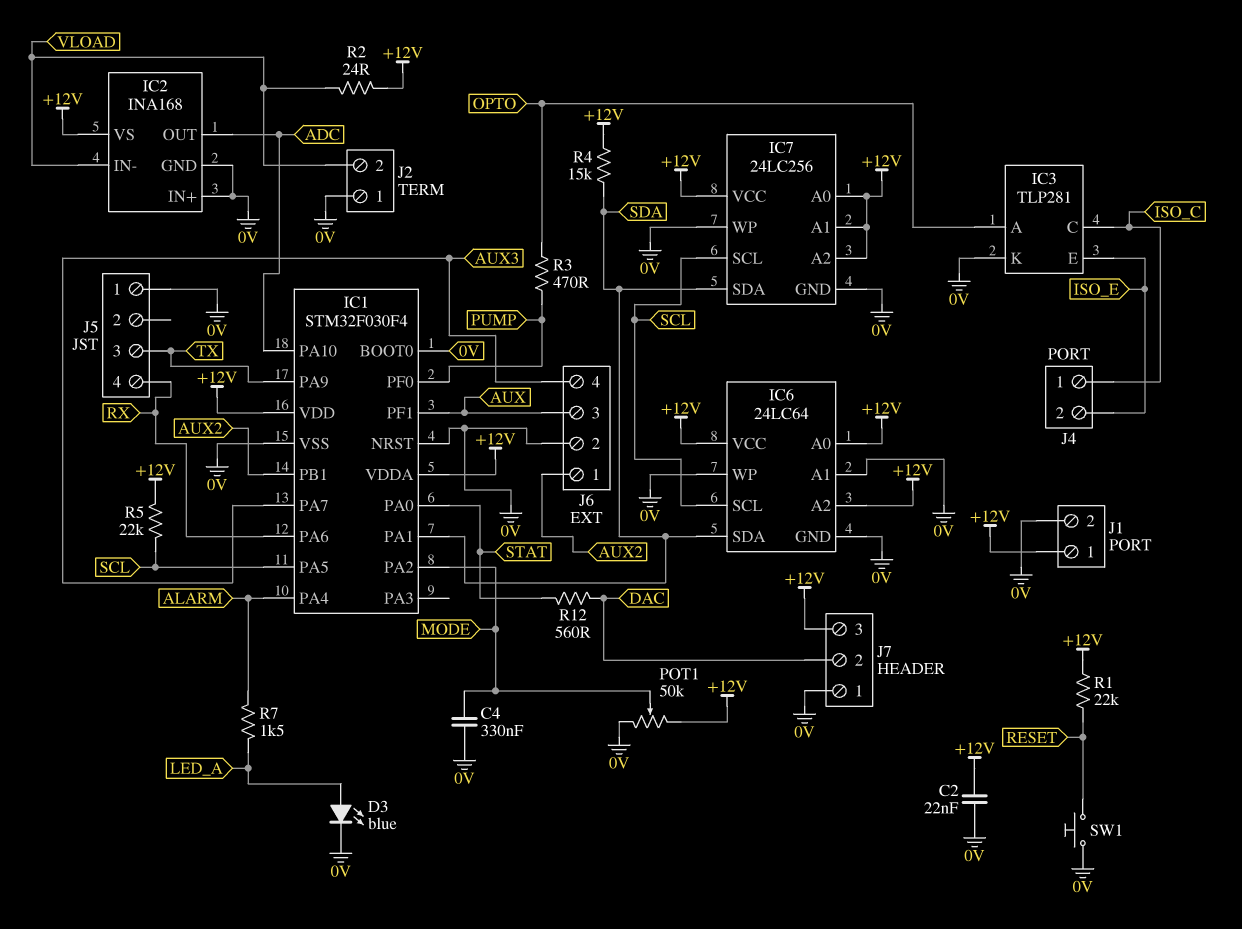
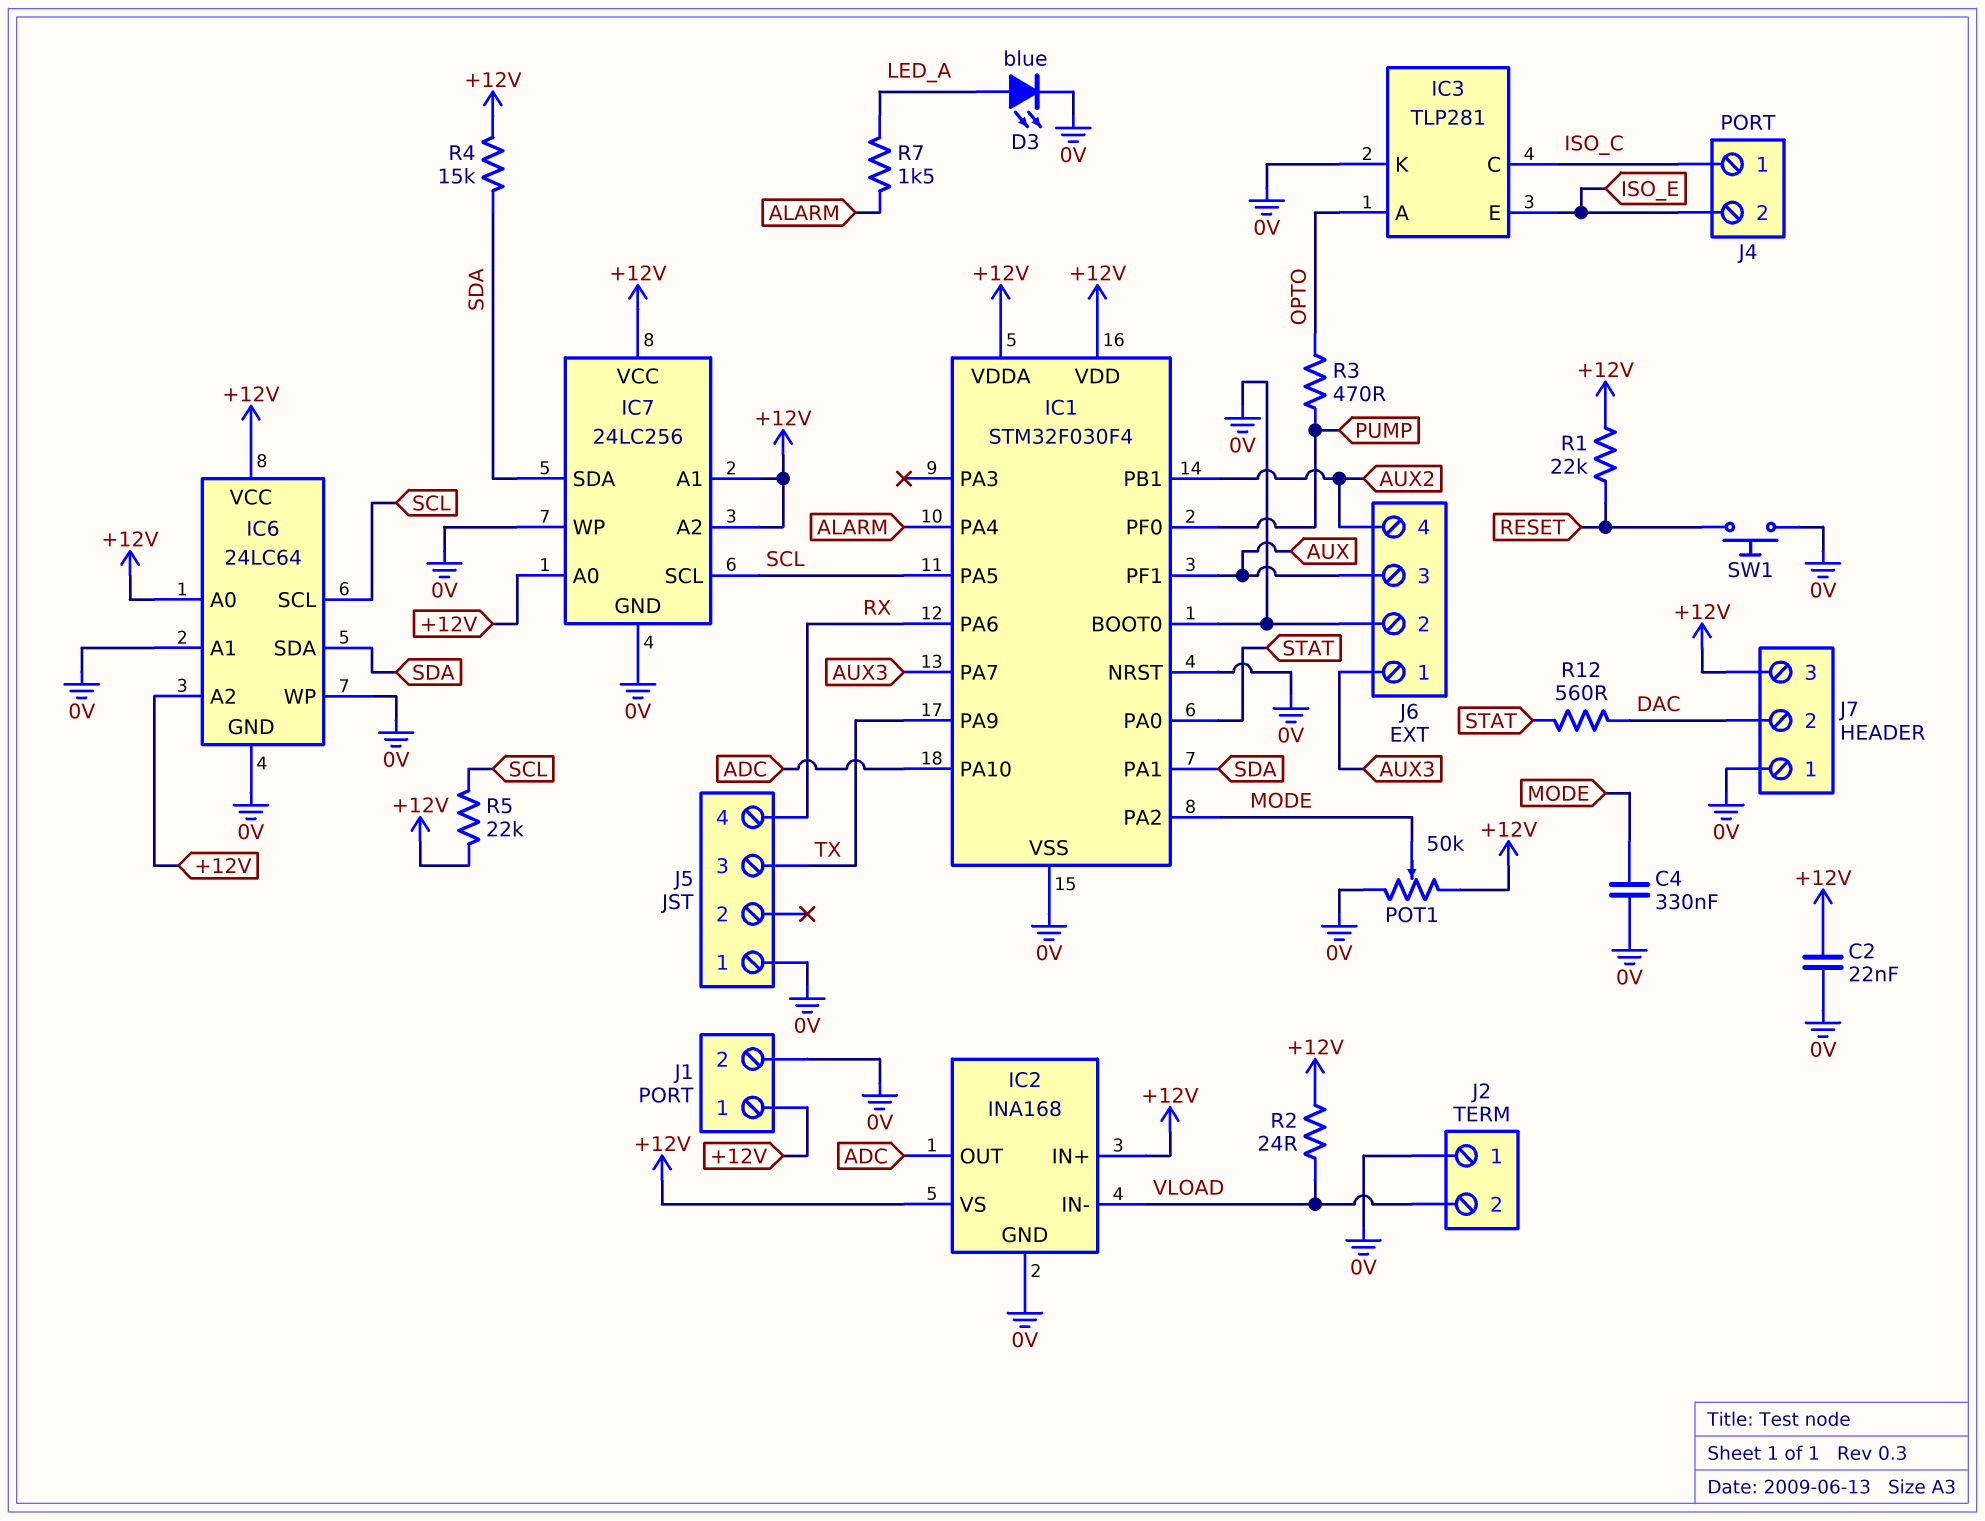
IC2 pin IN+: 0V -> +12V
J6 pin 1: AUX2 -> AUX3
J6 pin 4: AUX3 -> AUX2

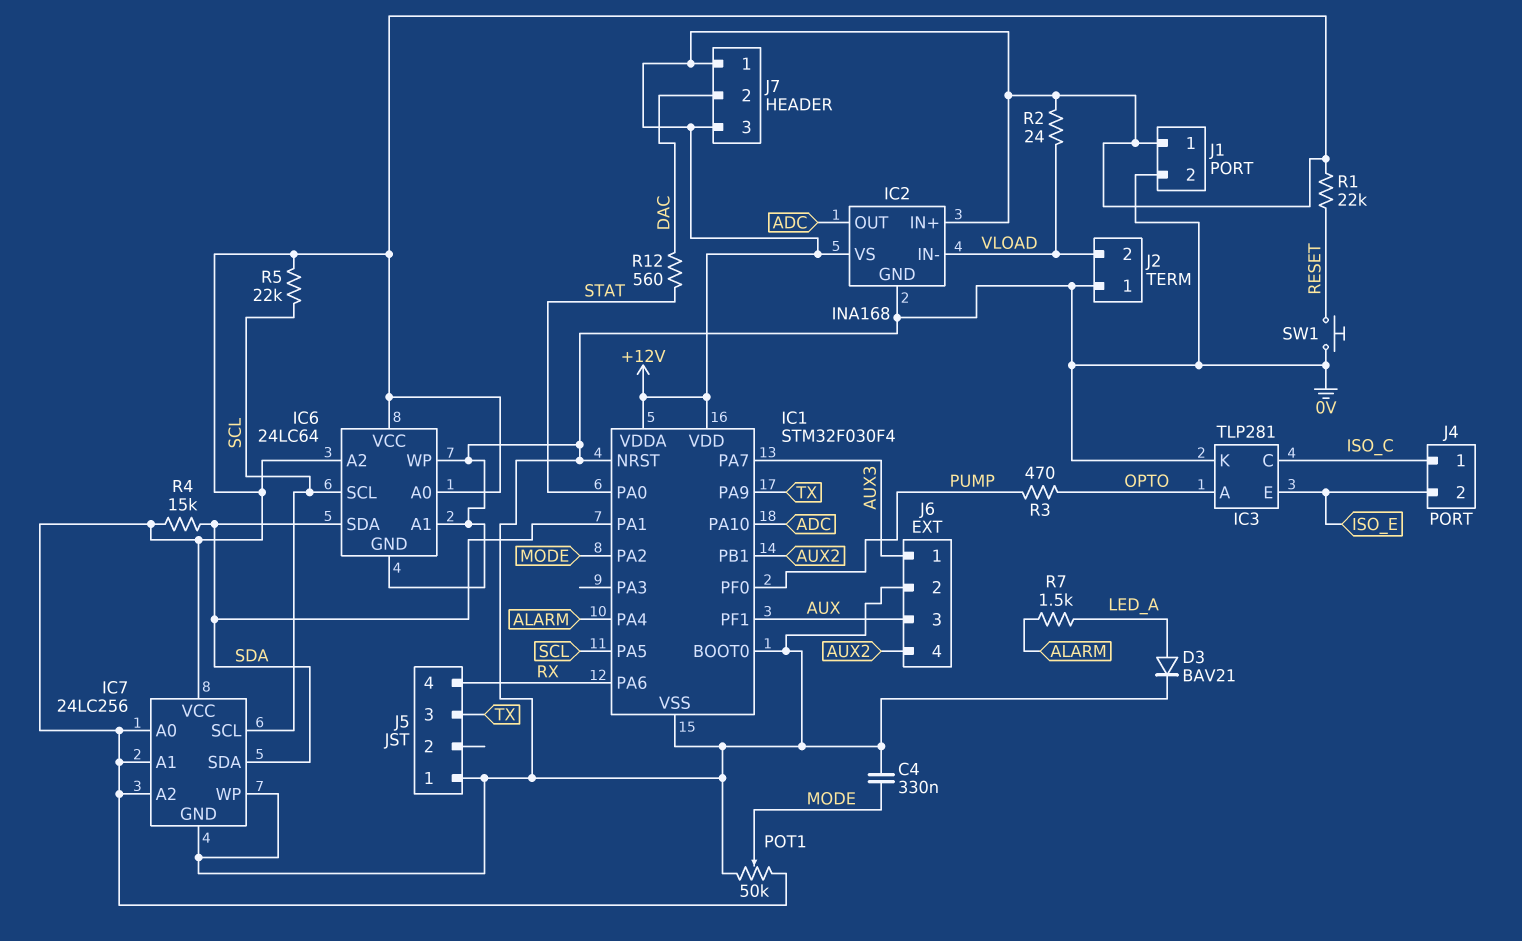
C2: 22nF (+12V, 0V) -> none
D3: LED blue (A LED_A, K 0V) -> diode BAV21 (A LED_A, K 0V)
J7 pin 1: 0V -> +12V

